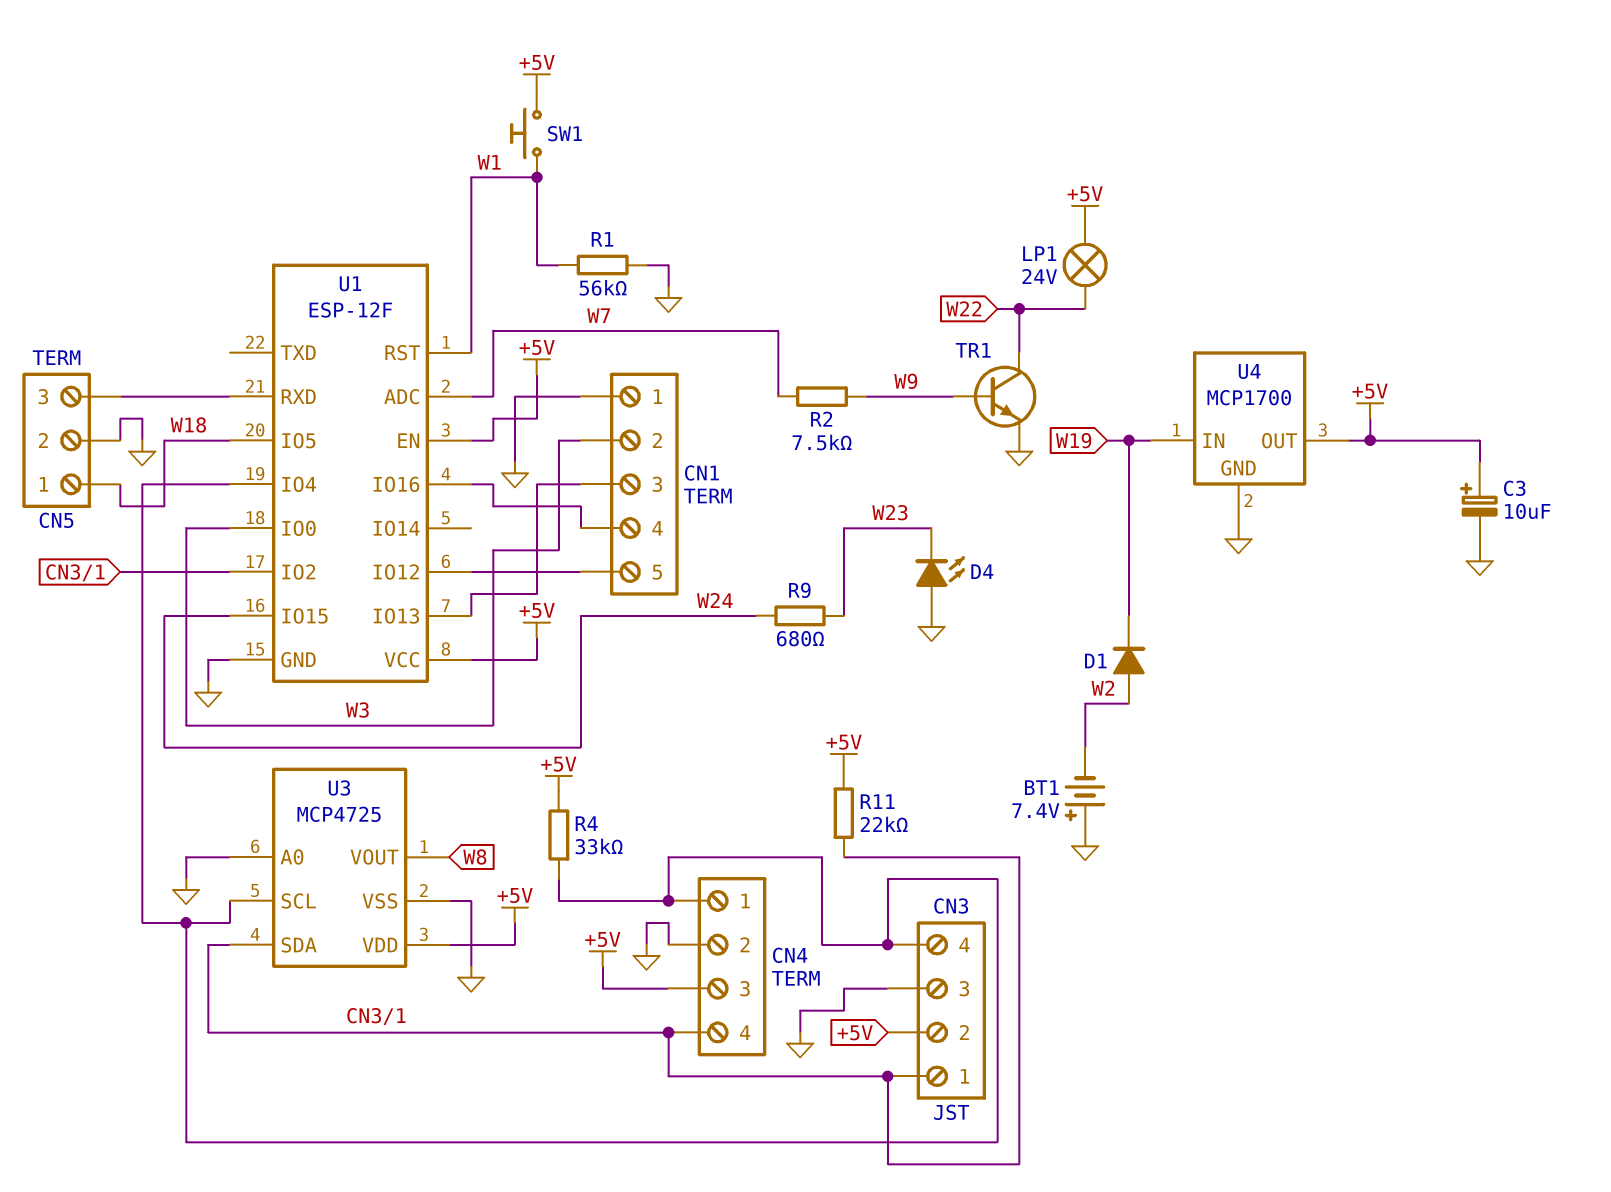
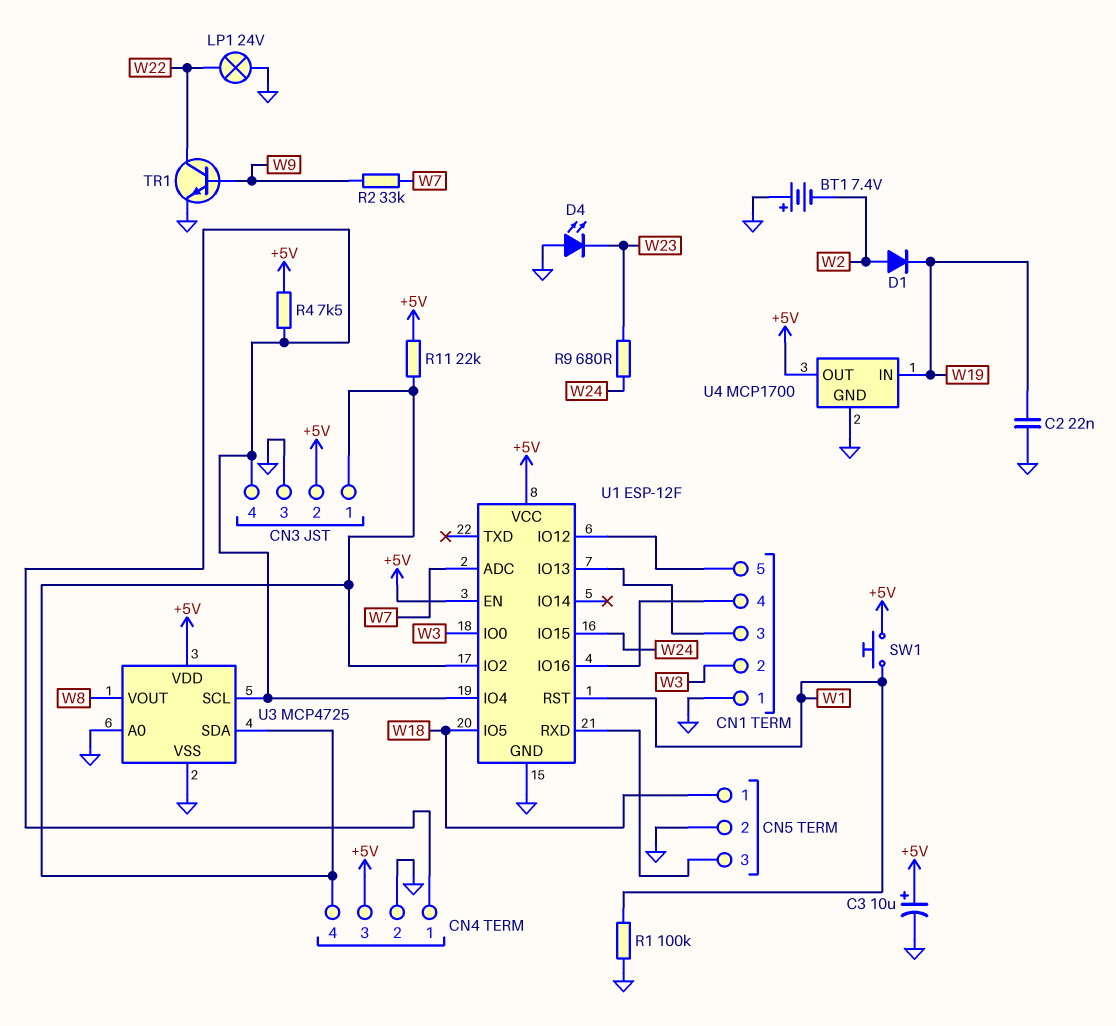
C2: none -> 22nF (GND, W19)
LP1: lamp 24V (+5V, W22) -> lamp 24V (GND, W22)
R1: 56k (GND, W1) -> 100k (GND, W1)
R2: 7.5k (W7, W9) -> 33k (W7, W9)
R4: 33k (+5V, CN3/4) -> 7.5k (+5V, CN3/4)

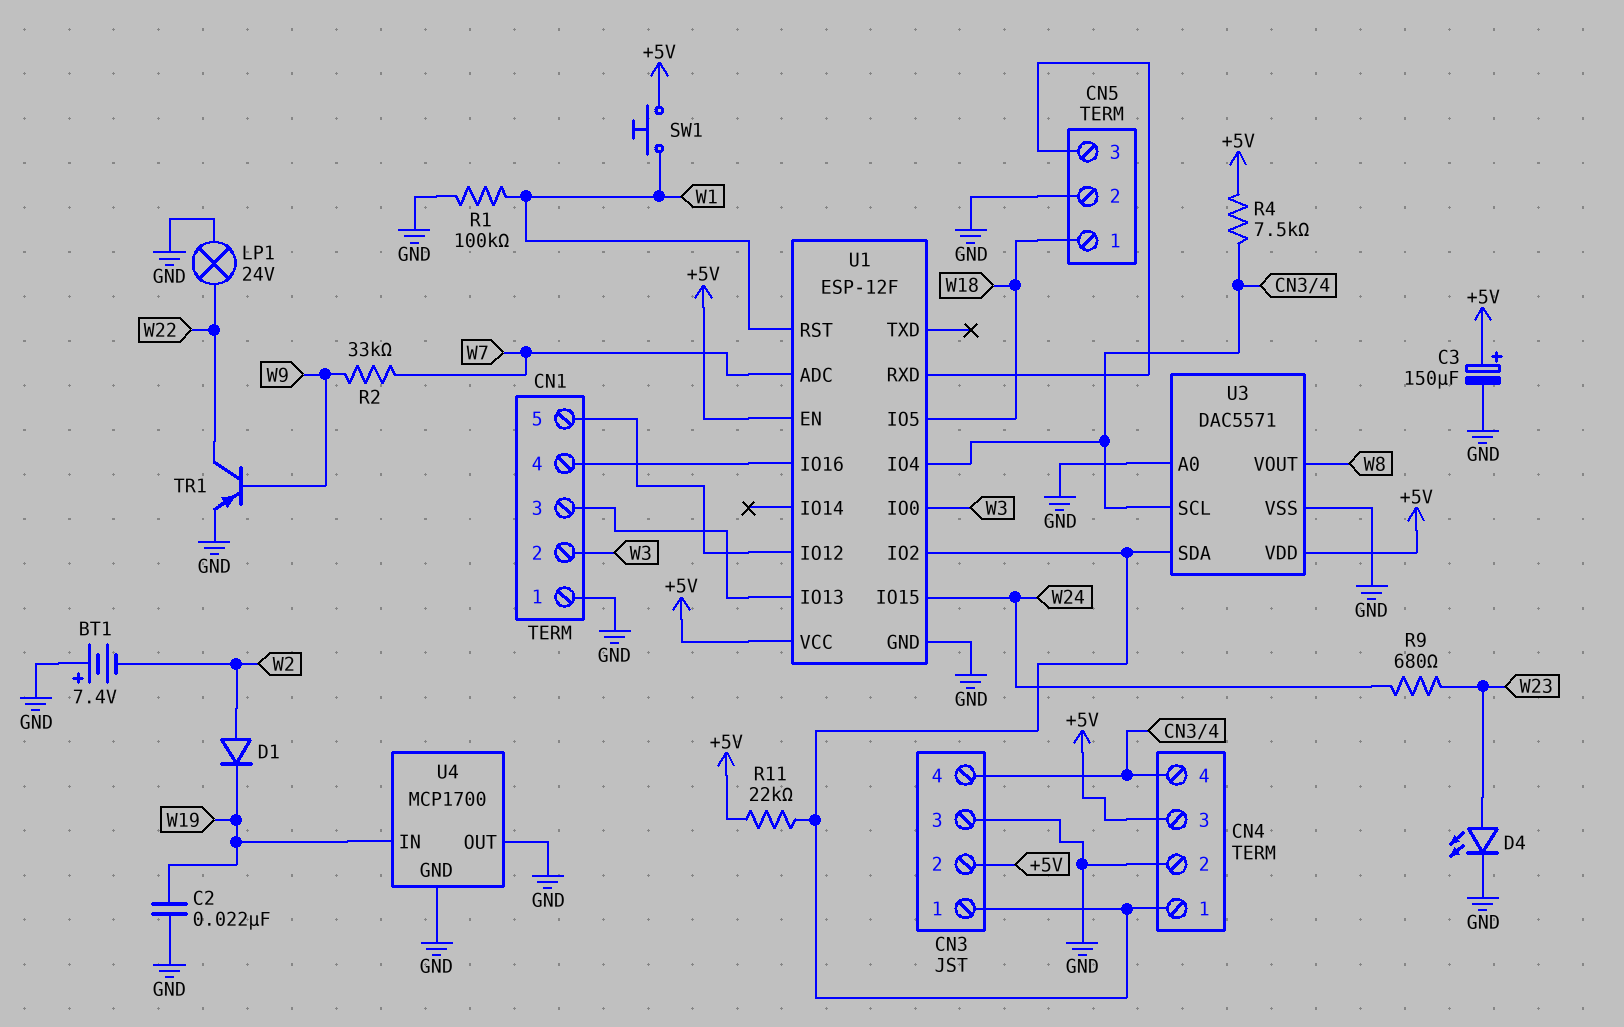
C3: 10uF (plus +5V, minus GND) -> 150uF (plus +5V, minus GND)
CN4 pin 1: CN3/4 -> CN3/1
CN4 pin 4: CN3/1 -> CN3/4
D4: LED (A GND, K W23) -> LED (A W23, K GND)
TR1: NPN (B W9, C W22, E GND) -> PNP (B W9, C W22, E GND)
U3: MCP4725 -> DAC5571
U4 pin OUT: +5V -> GND

